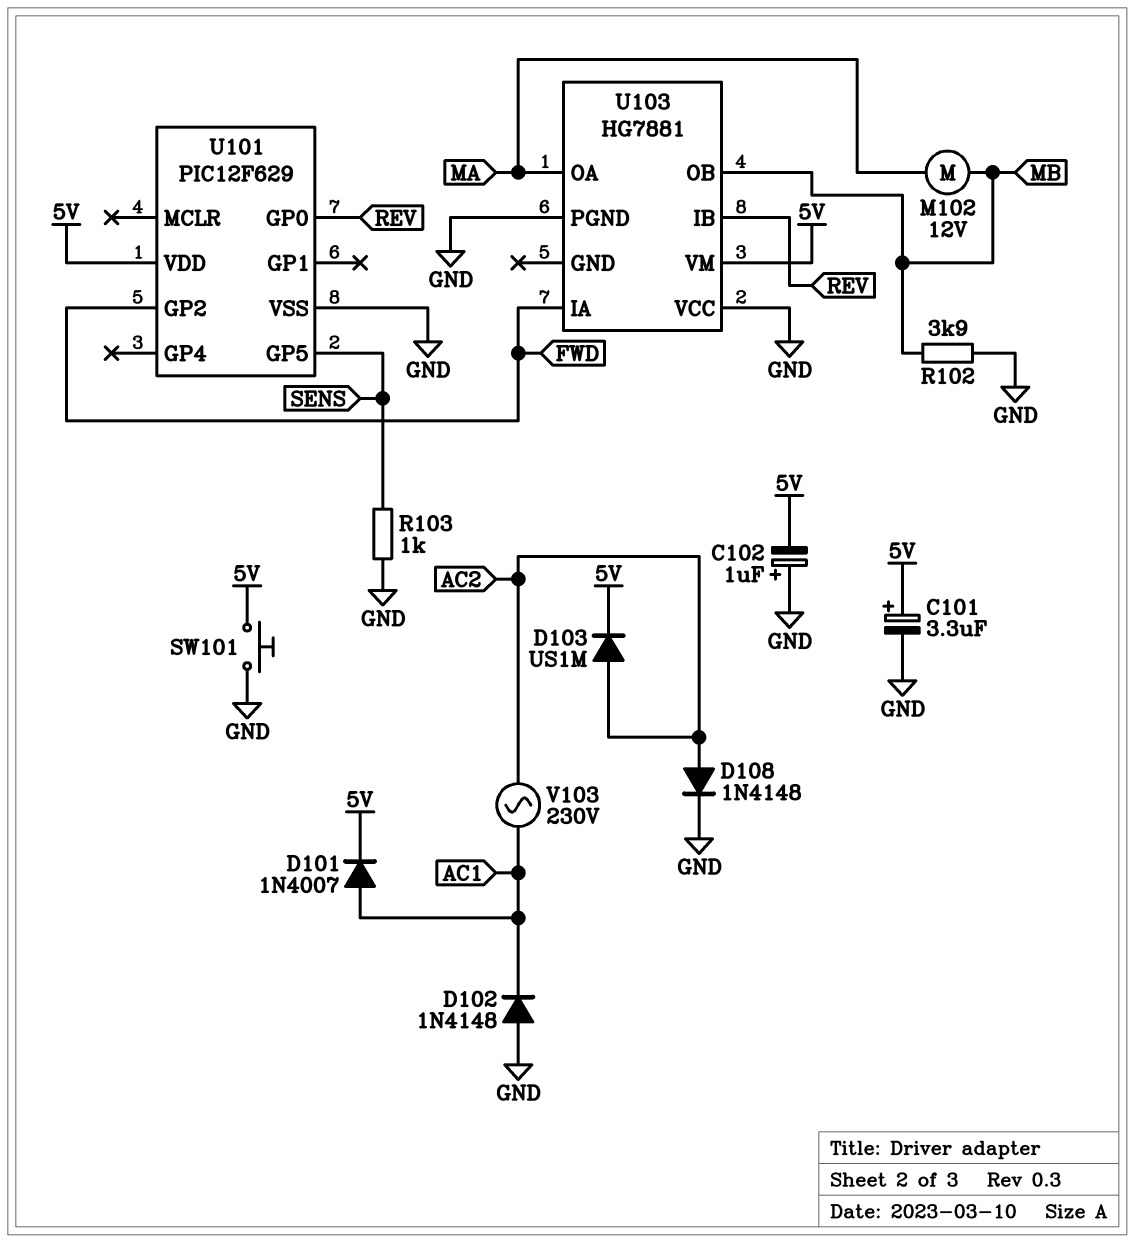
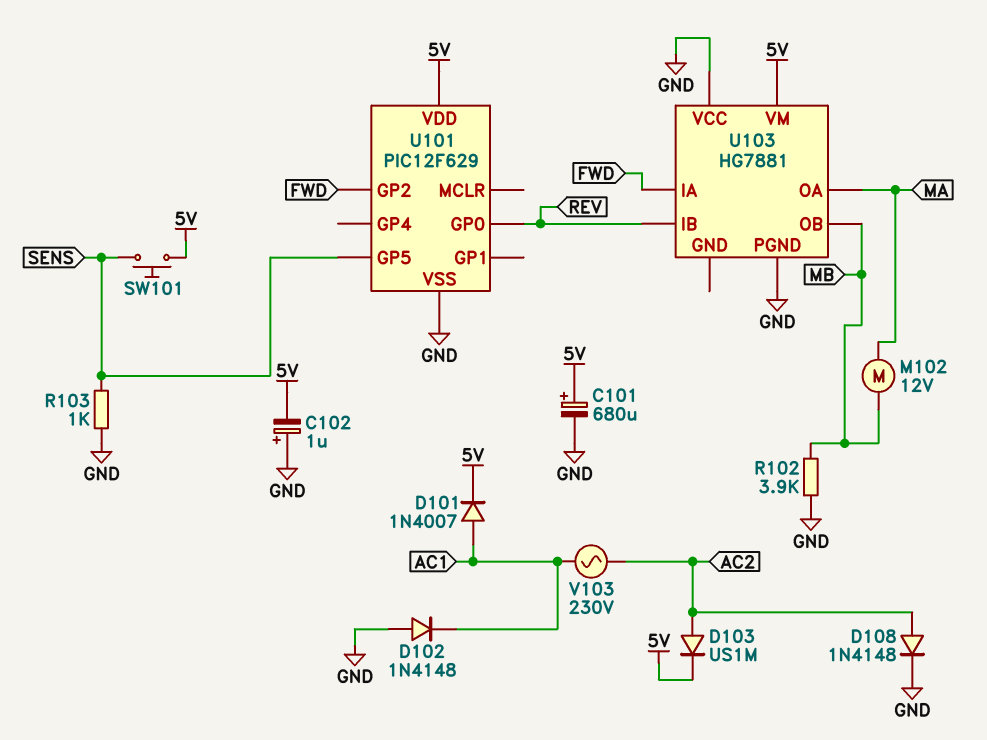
C101: 3.3uF (plus 5V, minus GND) -> 680uF (plus 5V, minus GND)
SW101: button (5V, GND) -> button (5V, SENS)

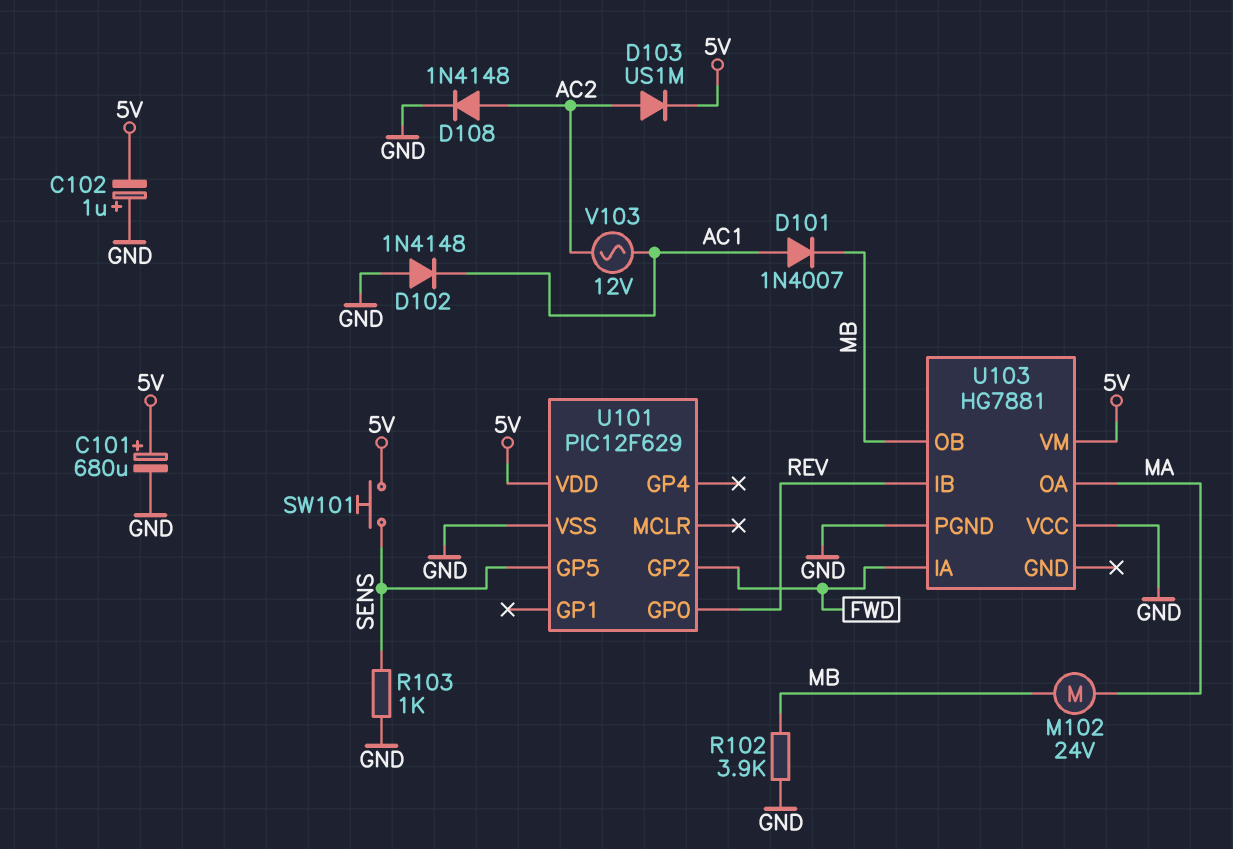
D101: diode 1N4007 (A AC1, K 5V) -> diode 1N4007 (A AC1, K MB)
M102: motor 12V (MA, MB) -> motor 24V (MA, MB)
V103: AC 230V (AC1, AC2) -> AC 12V (AC1, AC2)

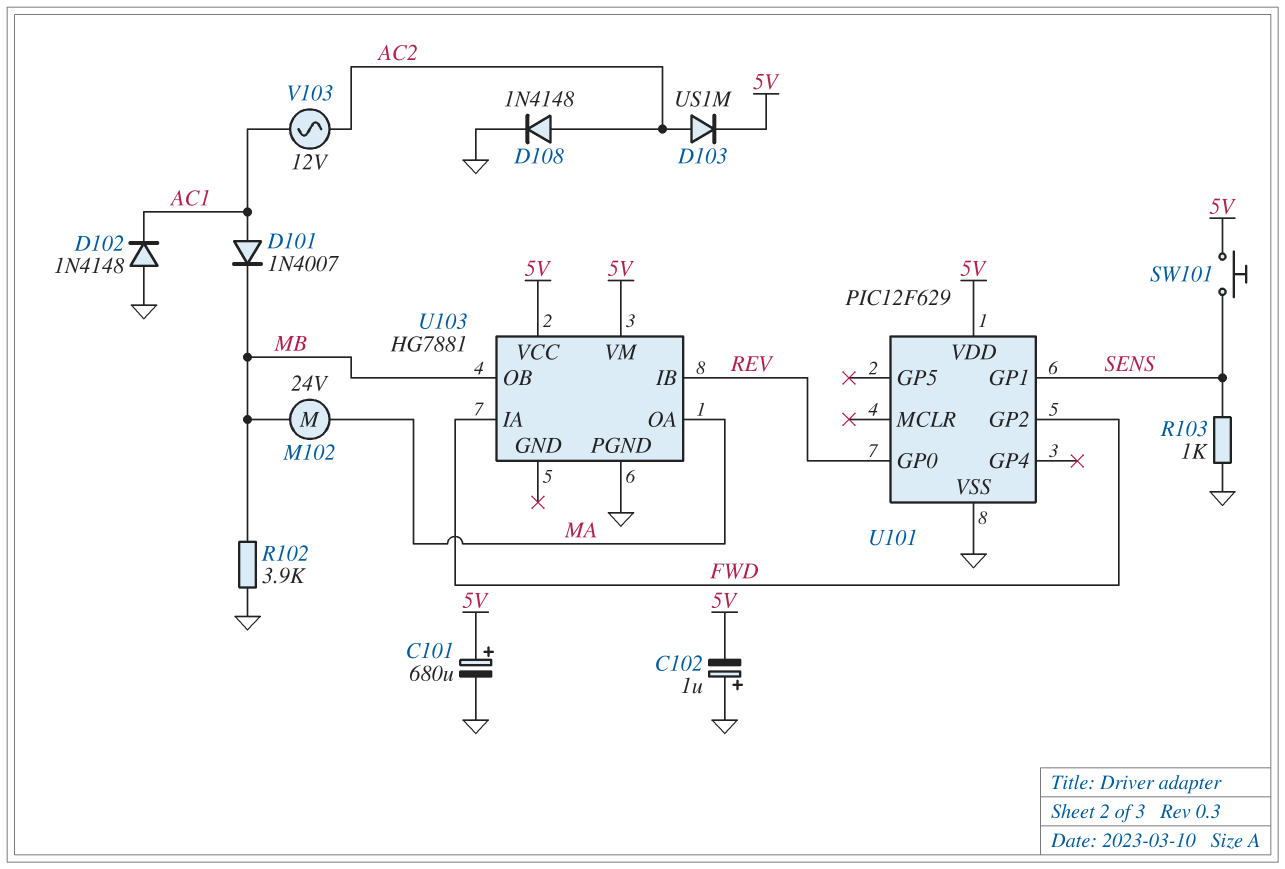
U101 pin GP1: none -> SENS
U101 pin GP5: SENS -> none
U103 pin VCC: GND -> 5V

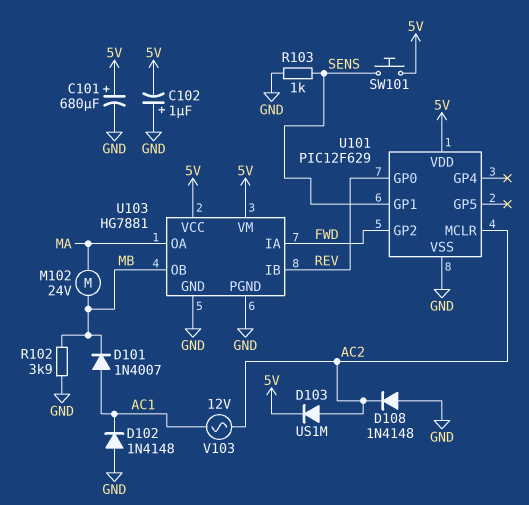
D108: diode 1N4148 (A AC2, K GND) -> diode 1N4148 (A GND, K AC2)
U101 pin MCLR: none -> AC2
U103 pin GND: none -> GND

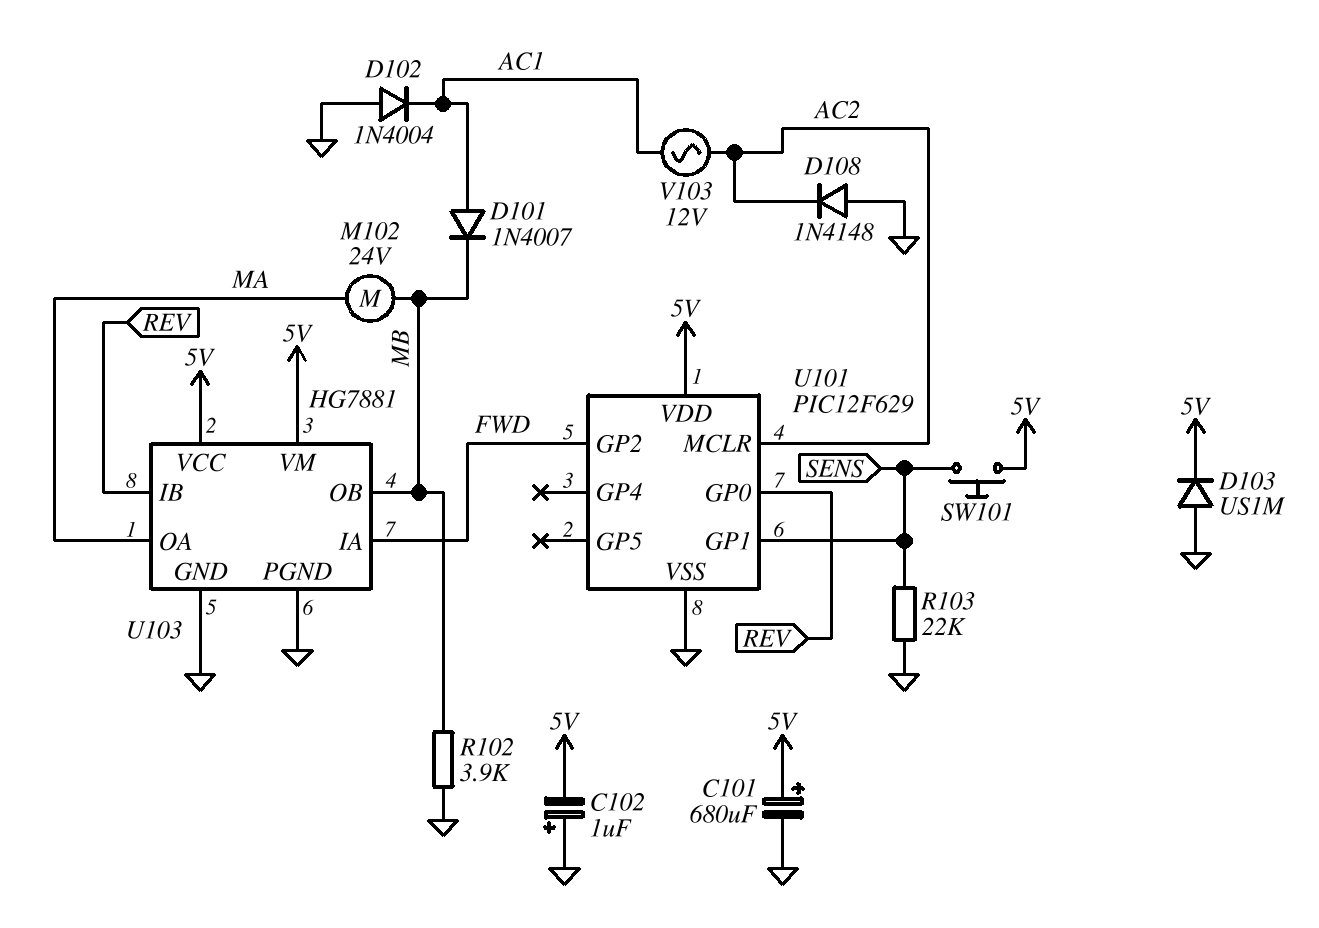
D102: diode 1N4148 (A GND, K AC1) -> diode 1N4004 (A GND, K AC1)
D103: diode US1M (A AC2, K 5V) -> diode US1M (A GND, K 5V)
R103: 1k (GND, SENS) -> 22k (GND, SENS)

